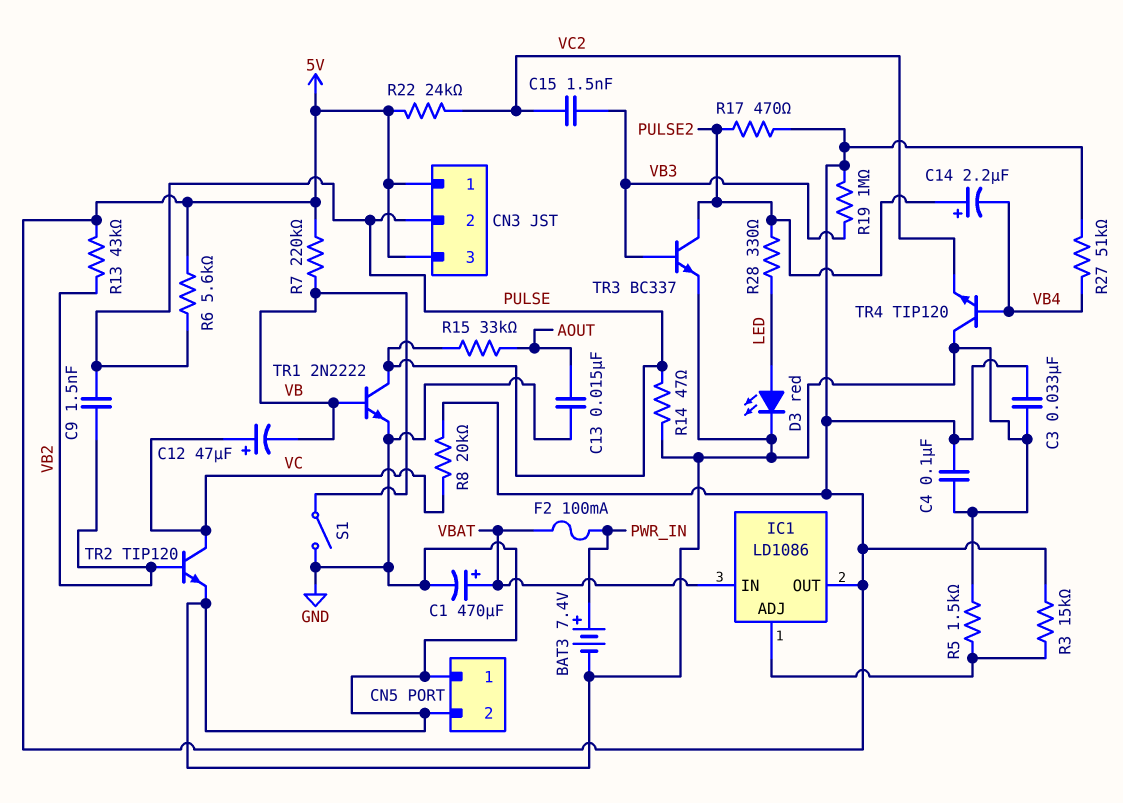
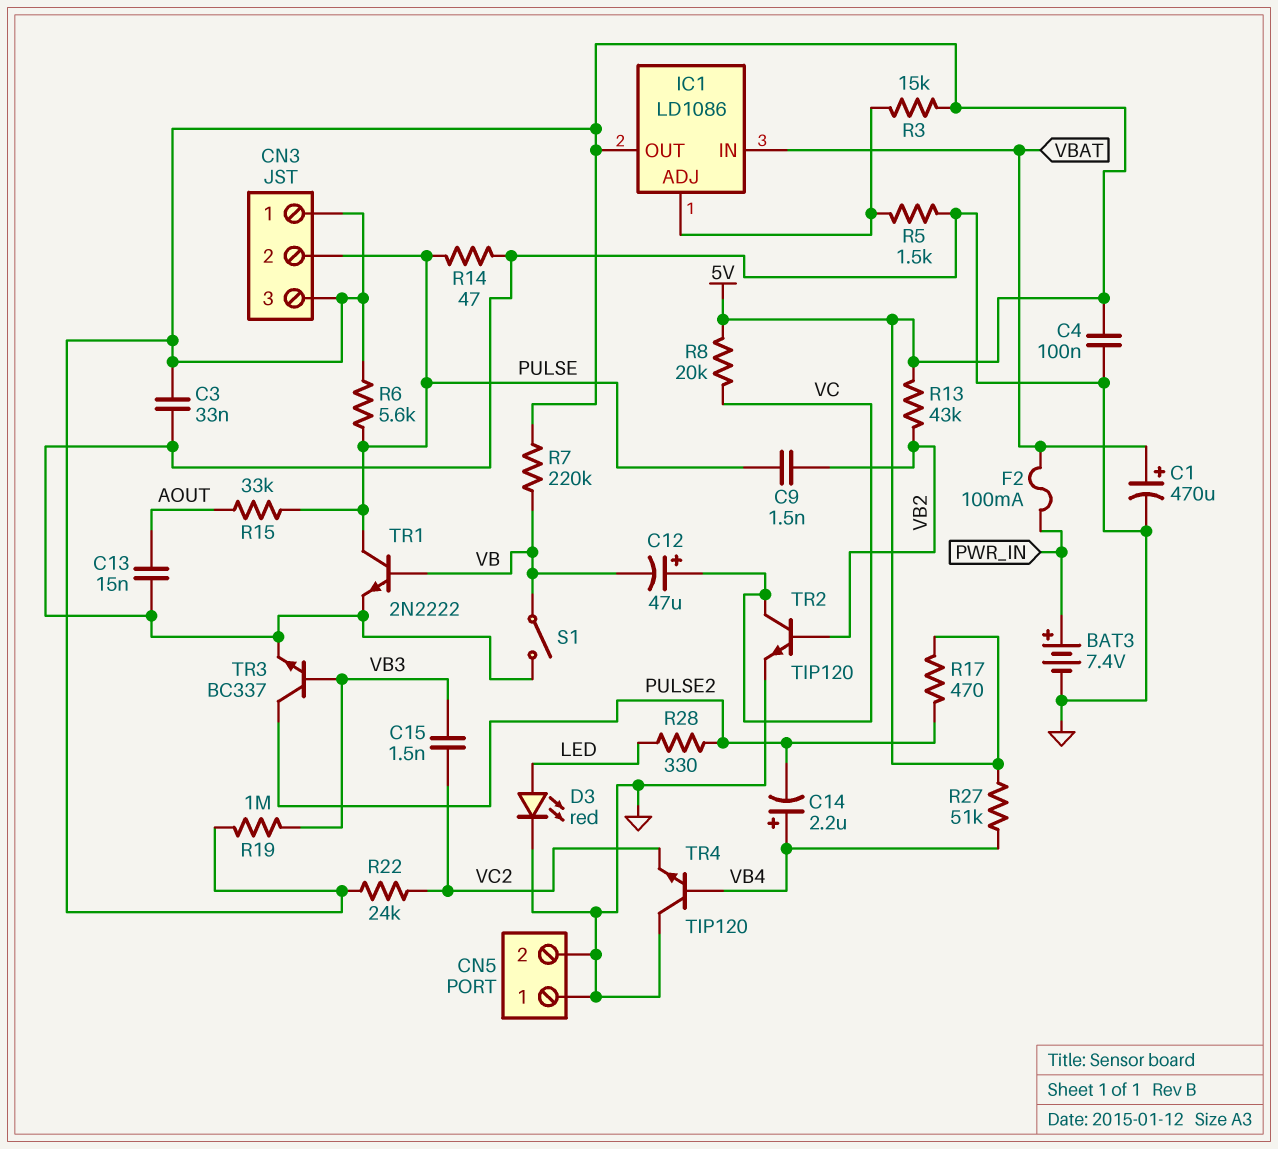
C14: 2.2uF (plus PULSE2, minus VB4) -> 2.2uF (plus VB4, minus PULSE2)

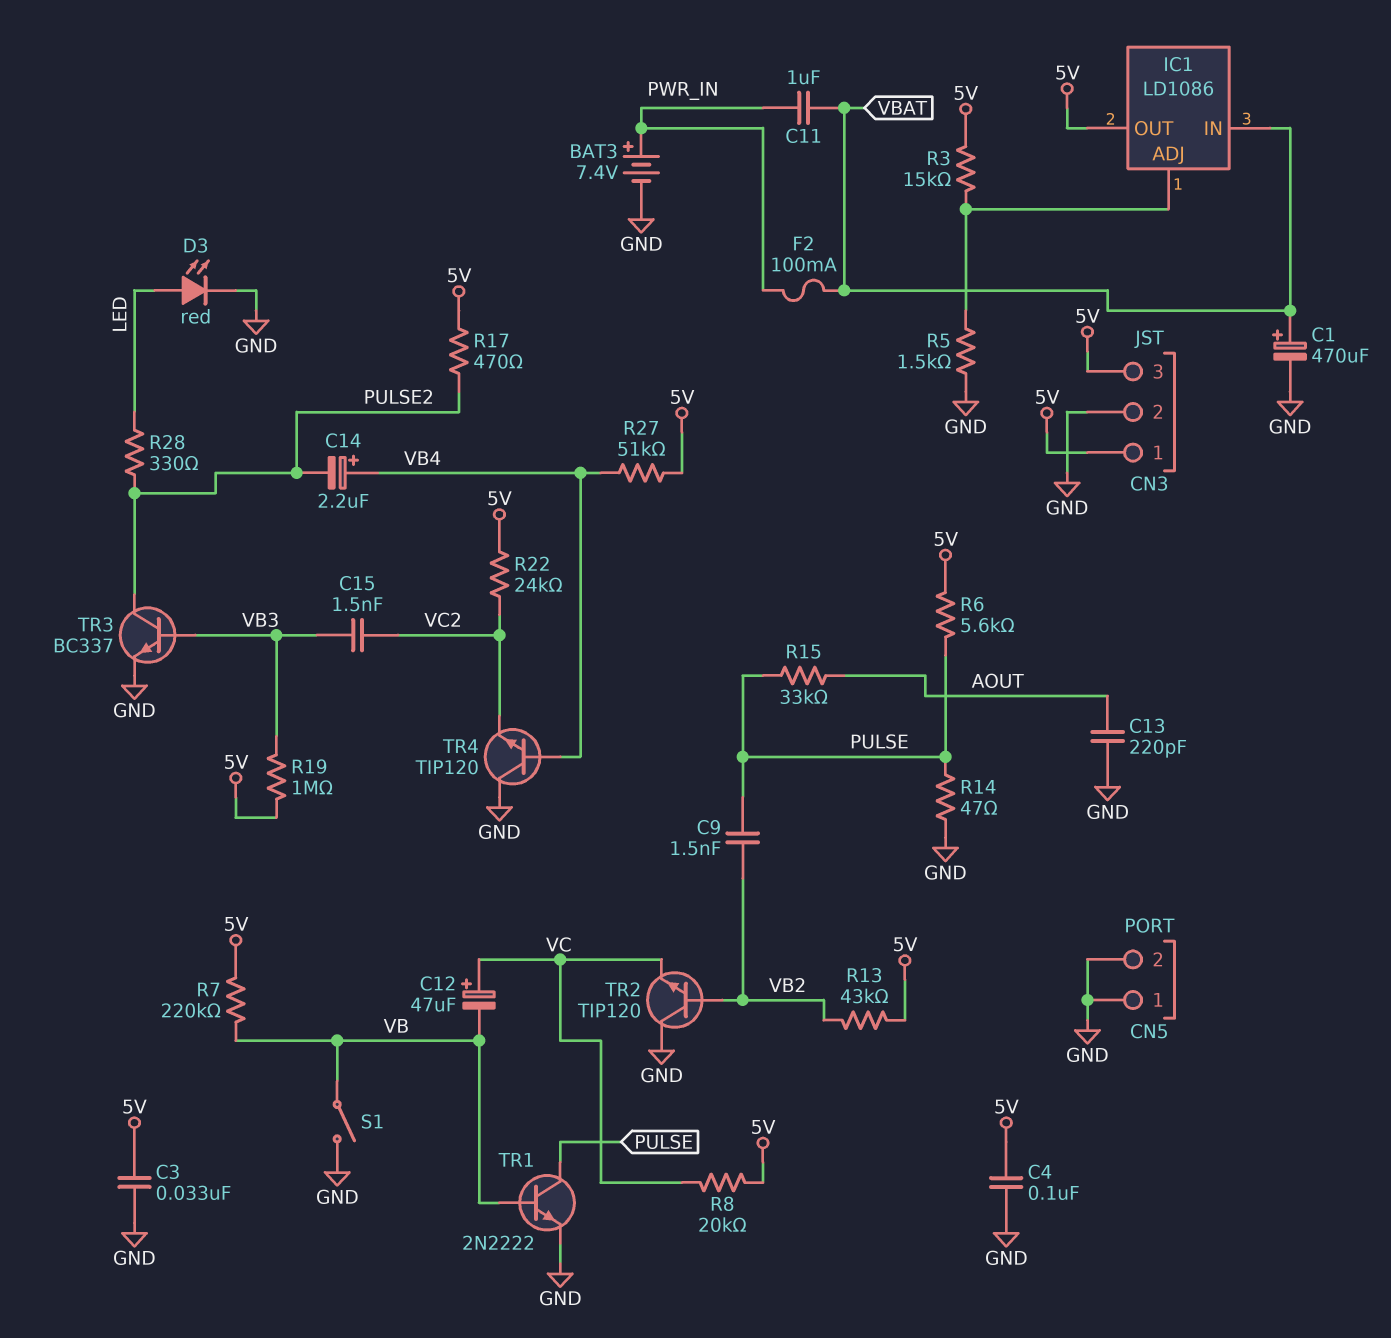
C11: none -> 1uF (PWR_IN, VBAT)
C13: 15nF (AOUT, GND) -> 220pF (AOUT, GND)
CN3 pin 2: PULSE -> GND
TR2: NPN TIP120 (B VB2, C VC, E GND) -> NPN TIP120 (B VB2, C GND, E VC)

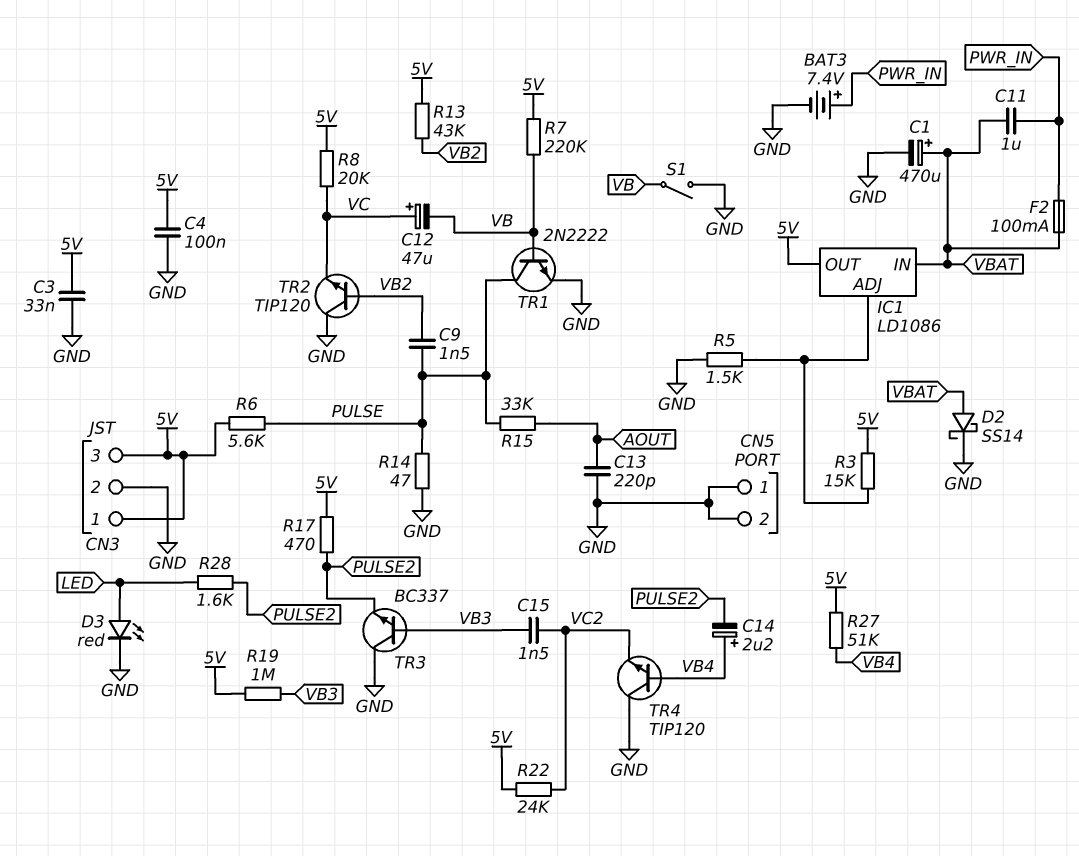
D2: none -> schottky SS14 (A VBAT, K GND)
R28: 330 (LED, PULSE2) -> 1.6k (LED, PULSE2)
TR3: NPN BC337 (B VB3, C PULSE2, E GND) -> NPN BC337 (B VB3, C GND, E PULSE2)

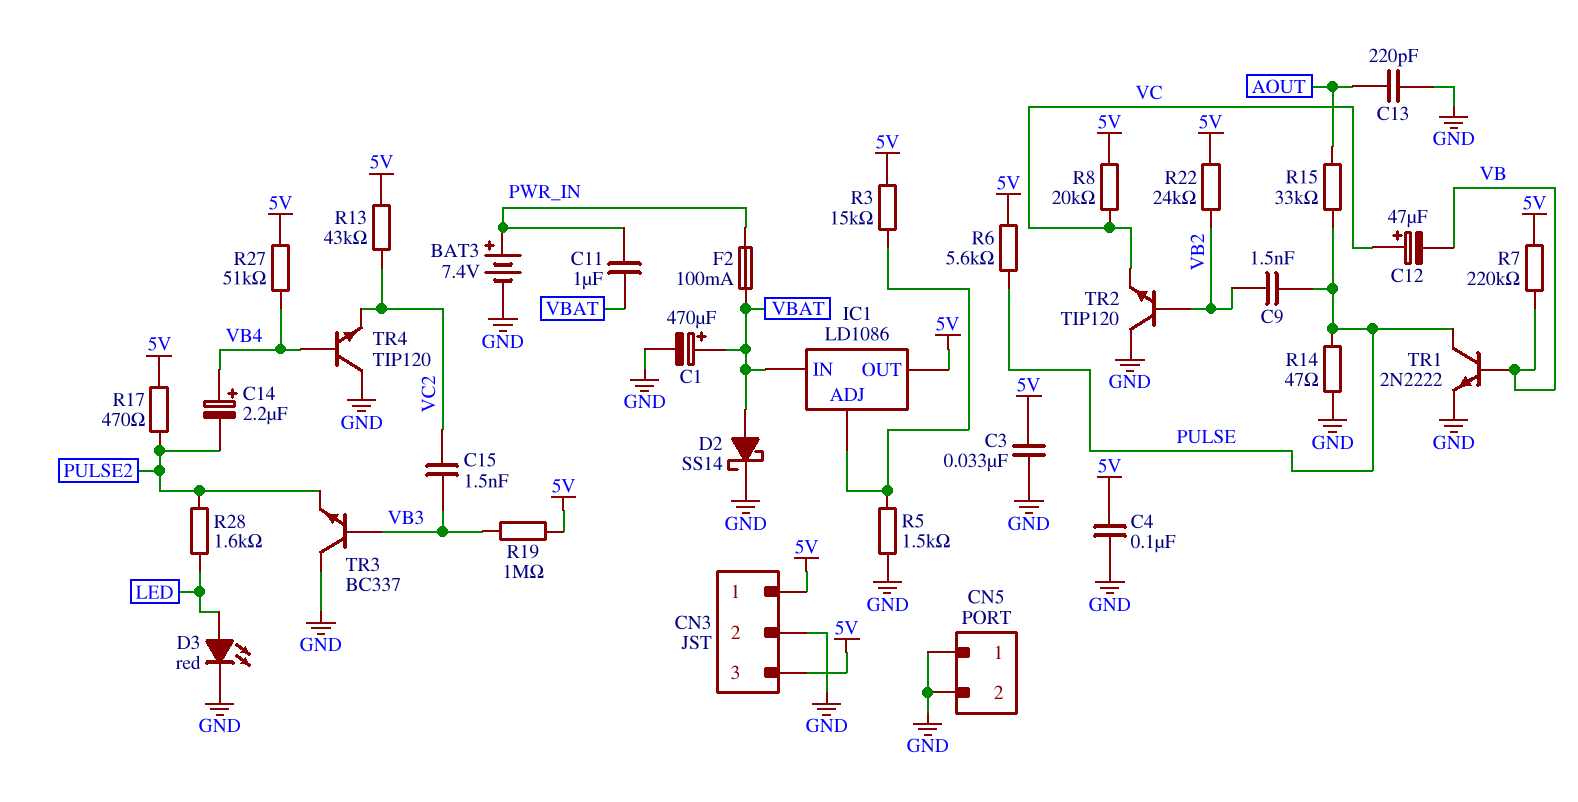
R13: 43k (5V, VB2) -> 43k (5V, VC2)
R22: 24k (5V, VC2) -> 24k (5V, VB2)
S1: switch (GND, VB) -> none

